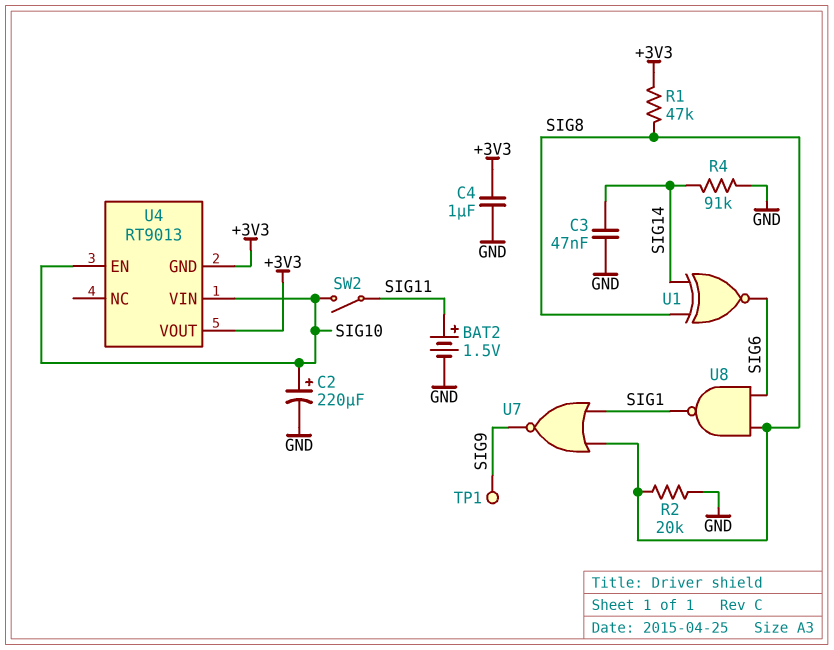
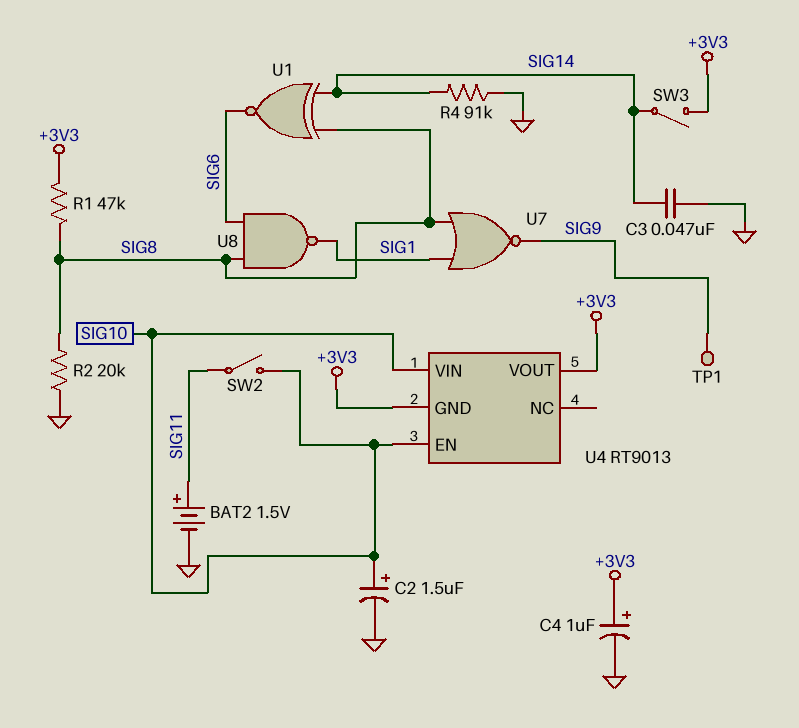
C2: 220uF (plus SIG10, minus GND) -> 1.5uF (plus SIG10, minus GND)
C4: 1uF (+3V3, GND) -> 1uF (plus +3V3, minus GND)
SW3: none -> switch (+3V3, SIG14)

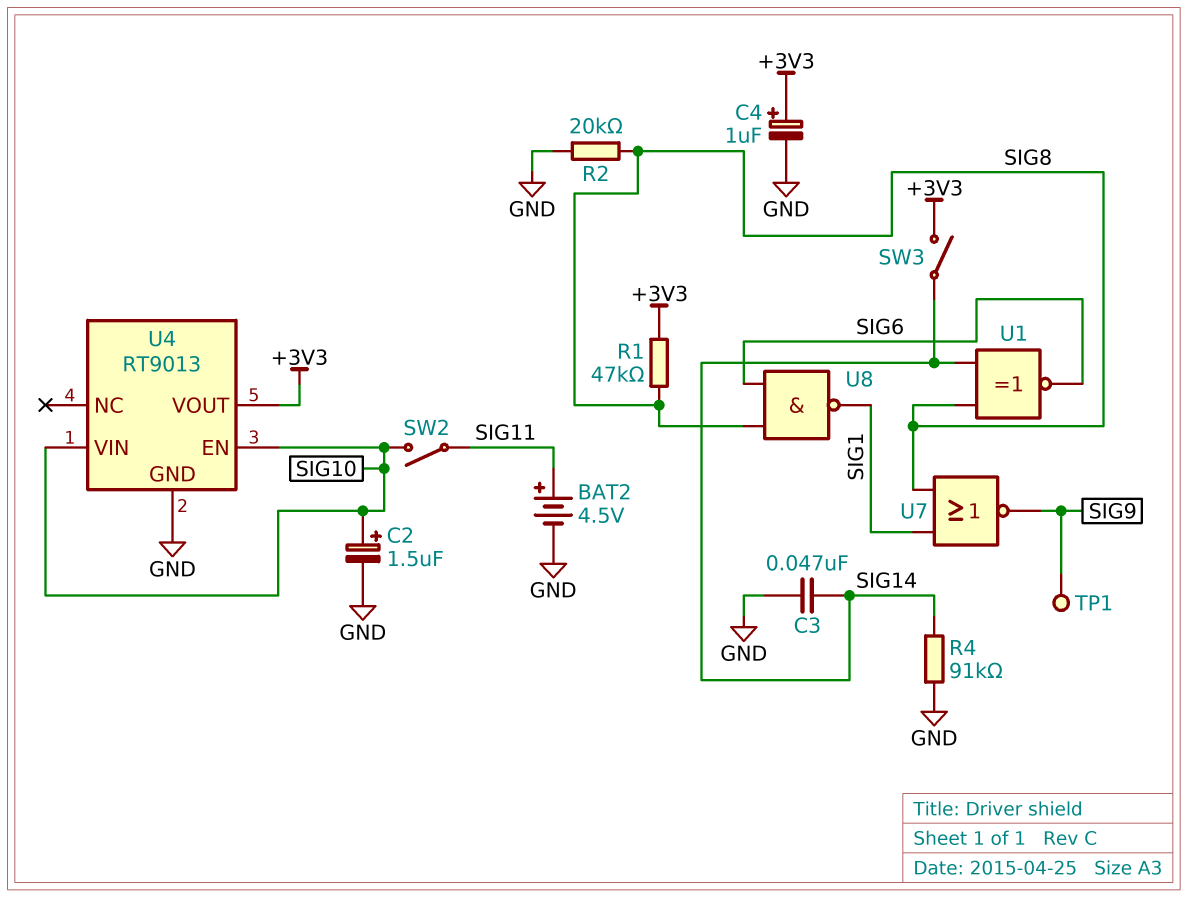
BAT2: 1.5V (plus SIG11, minus GND) -> 4.5V (plus SIG11, minus GND)
U4 pin GND: +3V3 -> GND

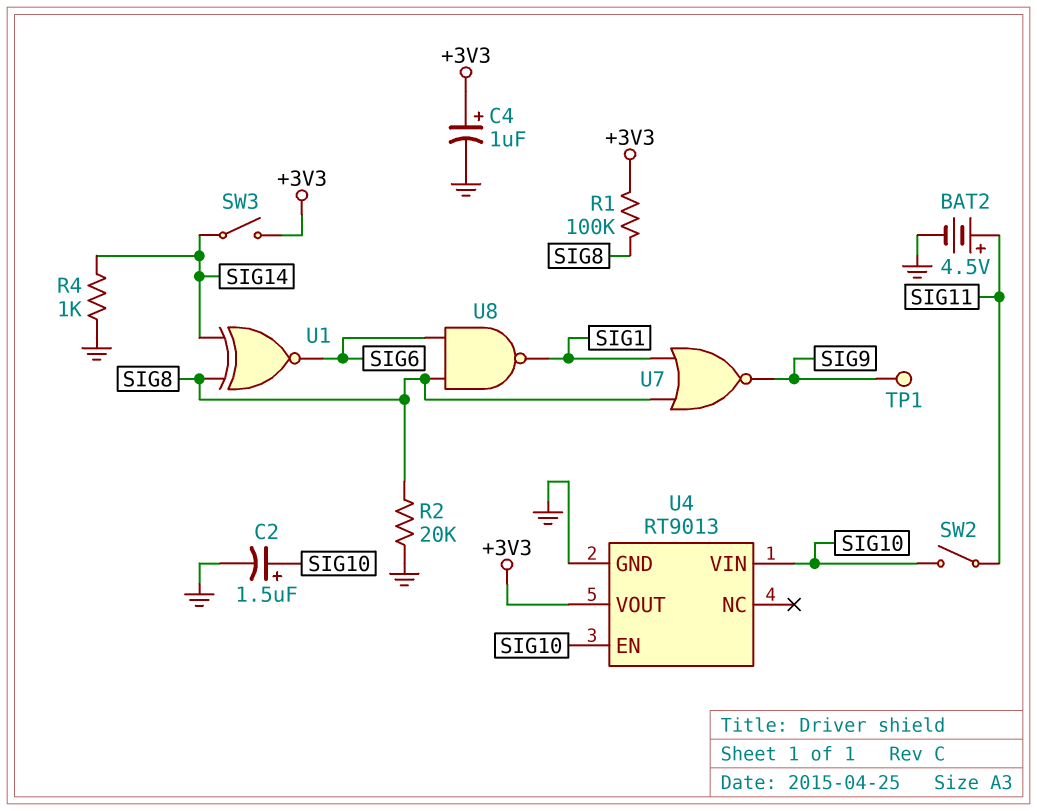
C3: 47nF (GND, SIG14) -> none
R1: 47k (+3V3, SIG8) -> 100k (+3V3, SIG8)
R4: 91k (GND, SIG14) -> 1k (GND, SIG14)

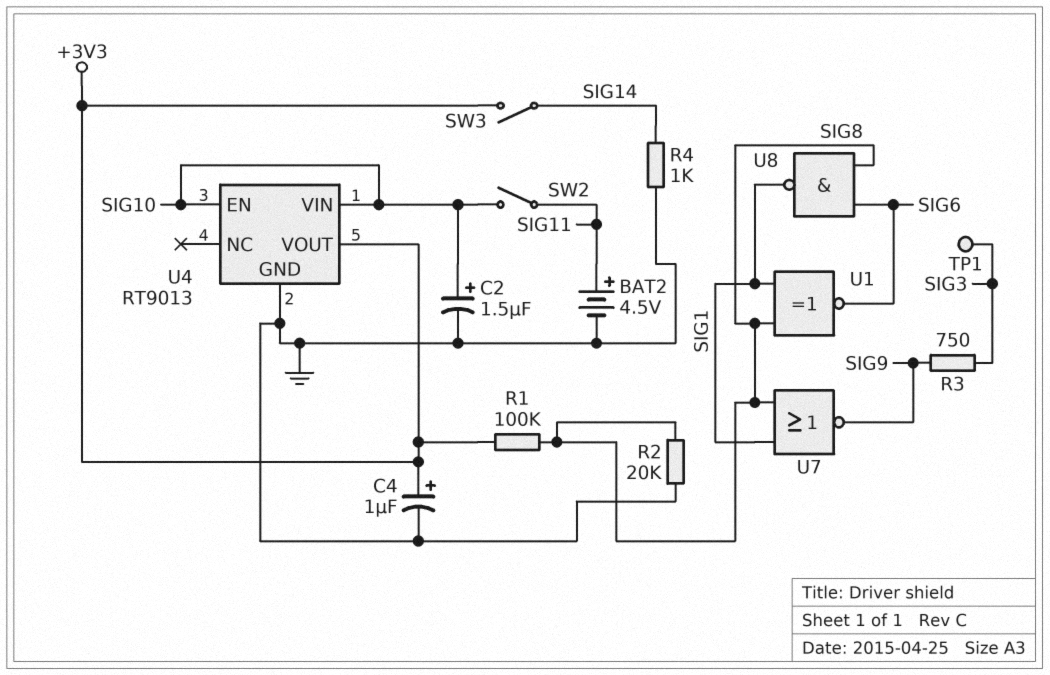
R3: none -> 750 (SIG3, SIG9)
TP1: test point (SIG9) -> test point (SIG3)
U1: XNOR (in SIG8, in SIG14, out SIG6) -> XNOR (in SIG1, in SIG8, out SIG6)

